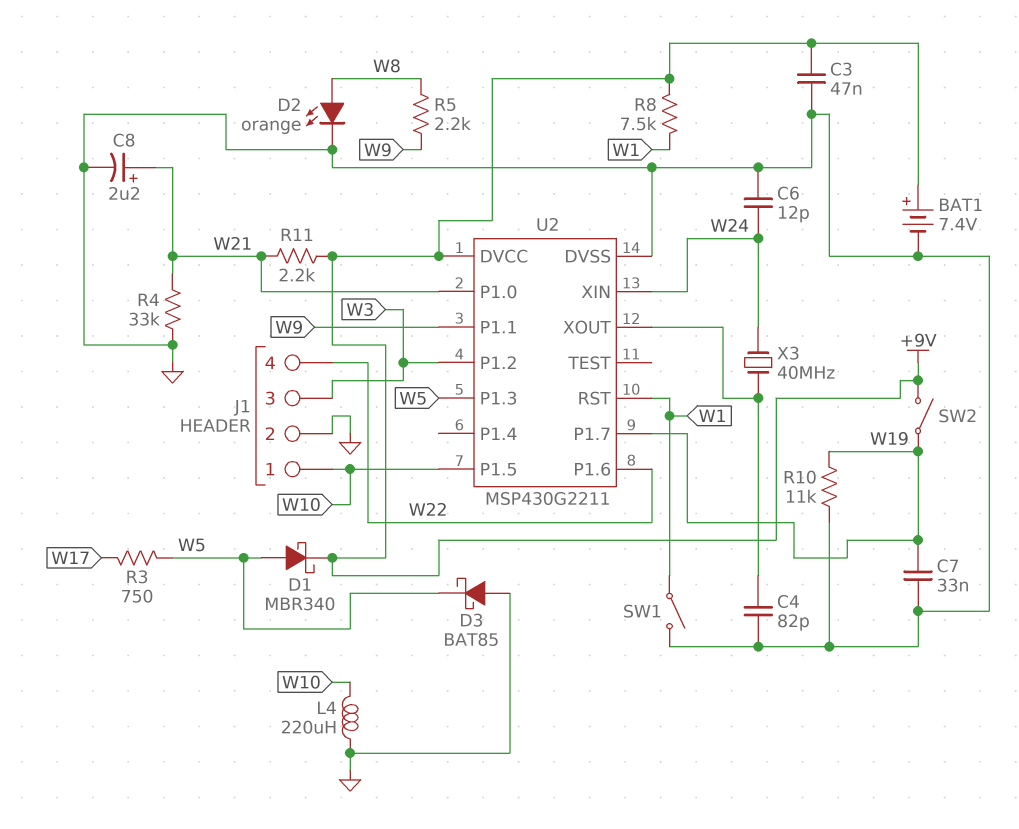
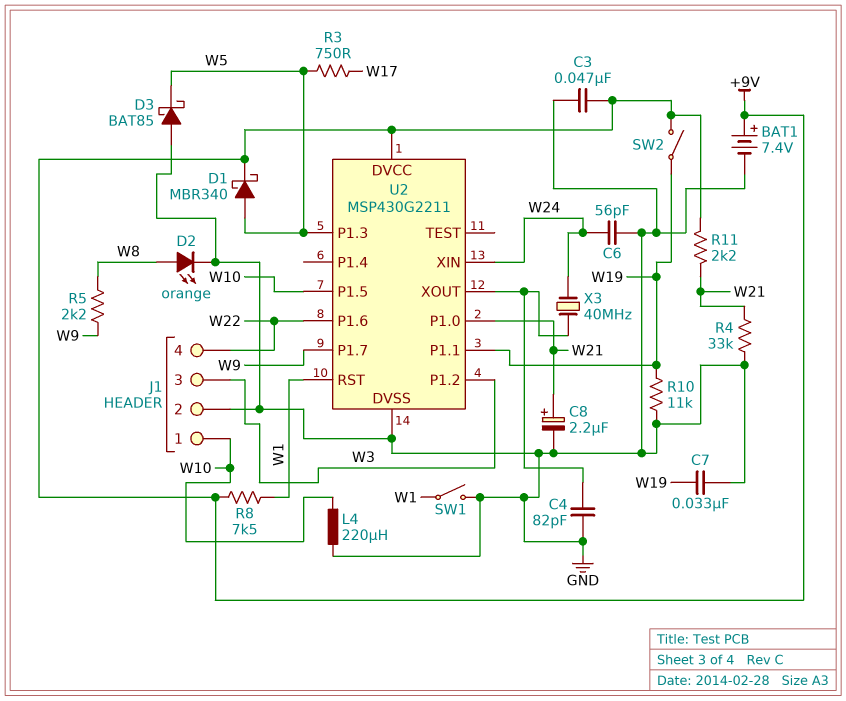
C6: 12pF (GND, W24) -> 56pF (GND, W24)
U2 pin P1.1: W9 -> W19
U2 pin P1.7: W19 -> W9

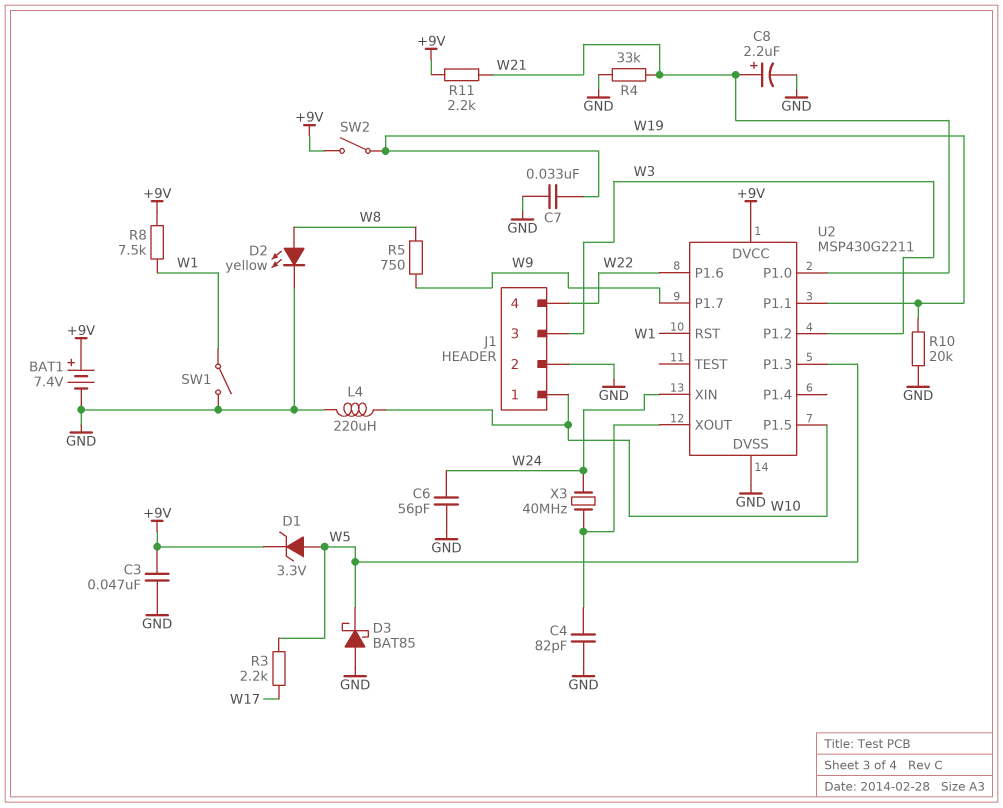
D1: schottky MBR340 (A W5, K +9V) -> zener 3.3V (A W5, K +9V)
D2: LED orange (A W8, K GND) -> LED yellow (A W8, K GND)
R3: 750 (W5, W17) -> 2.2k (W5, W17)
R5: 2.2k (W8, W9) -> 750 (W8, W9)
R10: 11k (GND, W19) -> 20k (GND, W19)

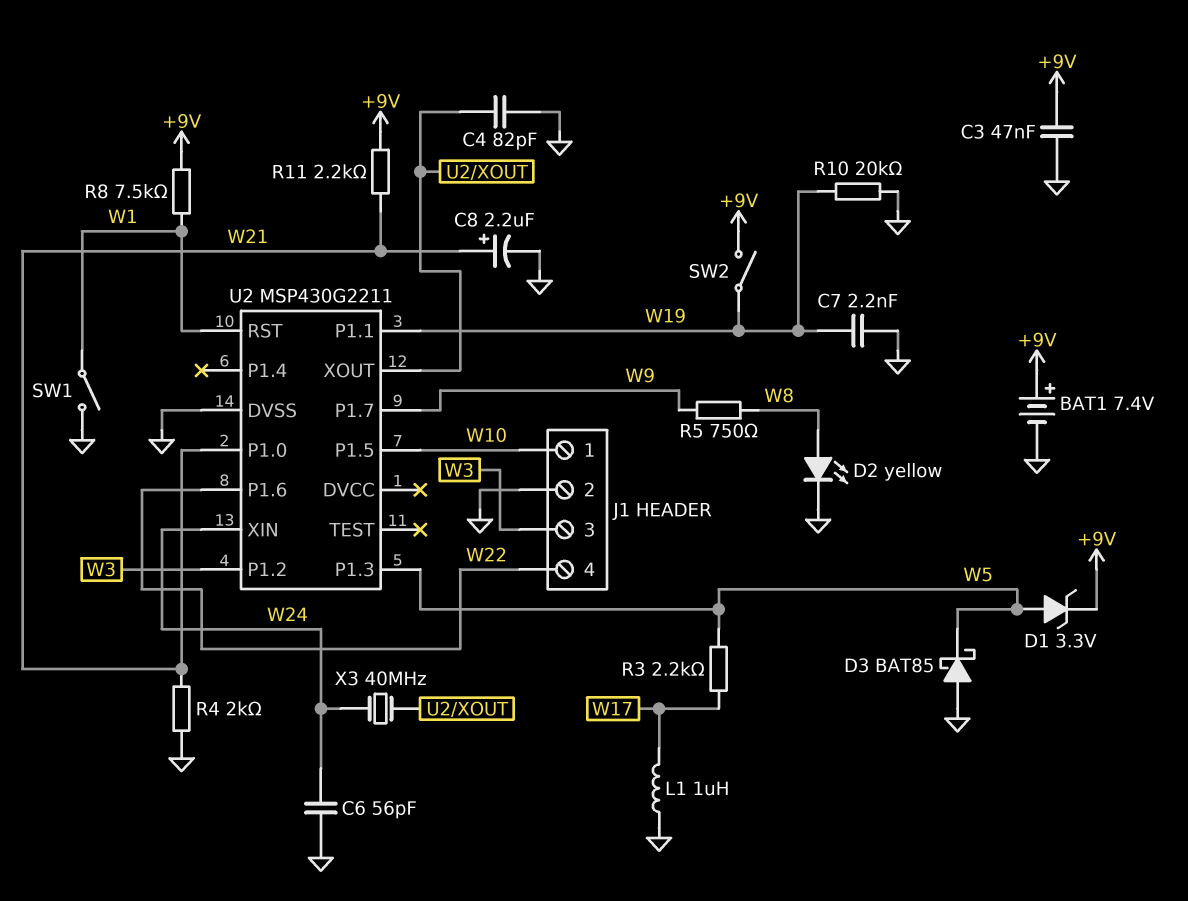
C7: 33nF (GND, W19) -> 2.2nF (GND, W19)
L1: none -> 1uH (GND, W17)
L4: 220uH (GND, W10) -> none
R4: 33k (GND, W21) -> 2k (GND, W21)
U2 pin DVCC: +9V -> none

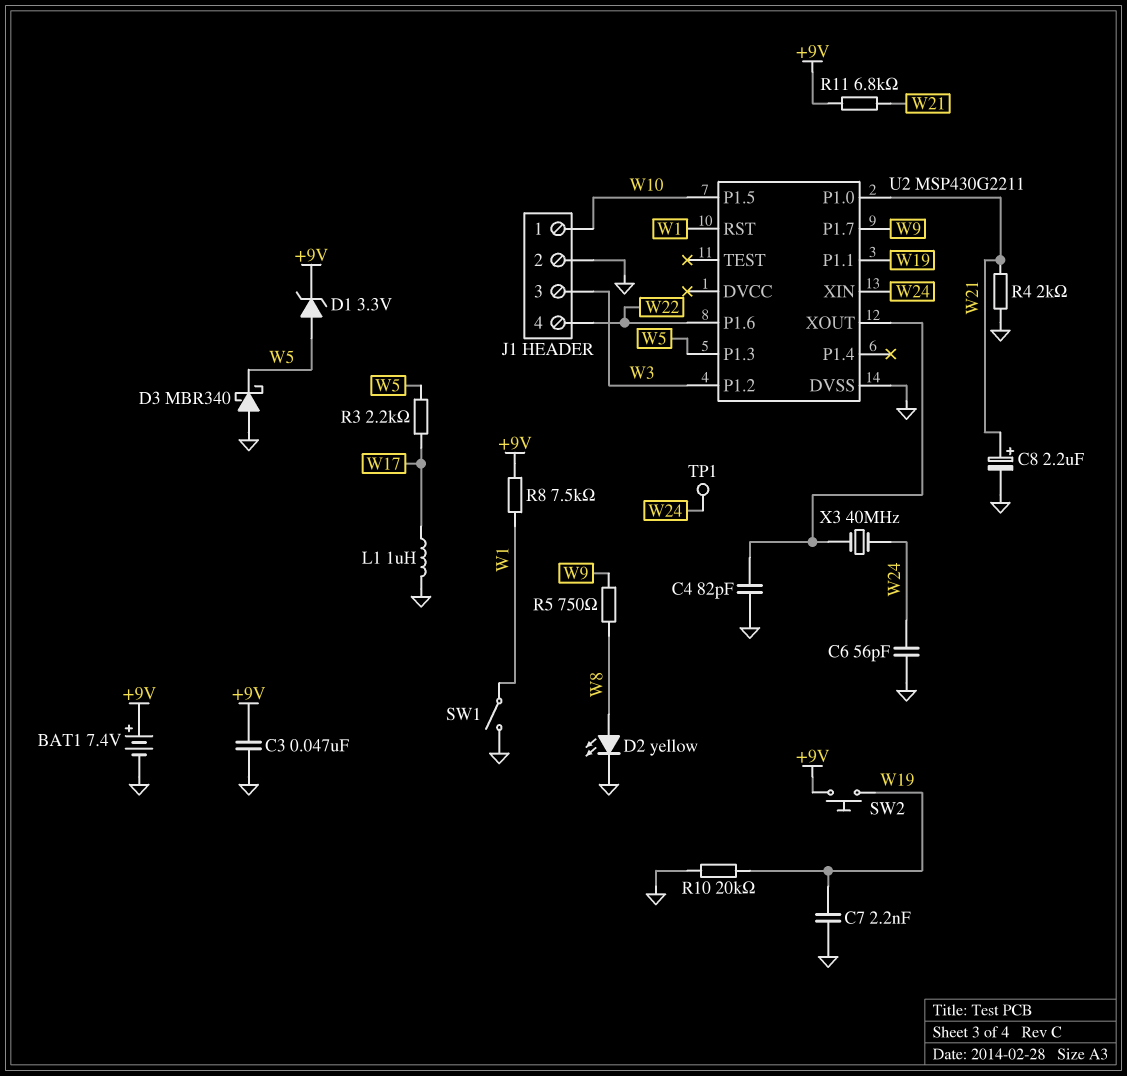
D3: schottky BAT85 (A GND, K W5) -> schottky MBR340 (A GND, K W5)
R11: 2.2k (+9V, W21) -> 6.8k (+9V, W21)
SW2: switch (+9V, W19) -> button (+9V, W19)
TP1: none -> test point (W24)

